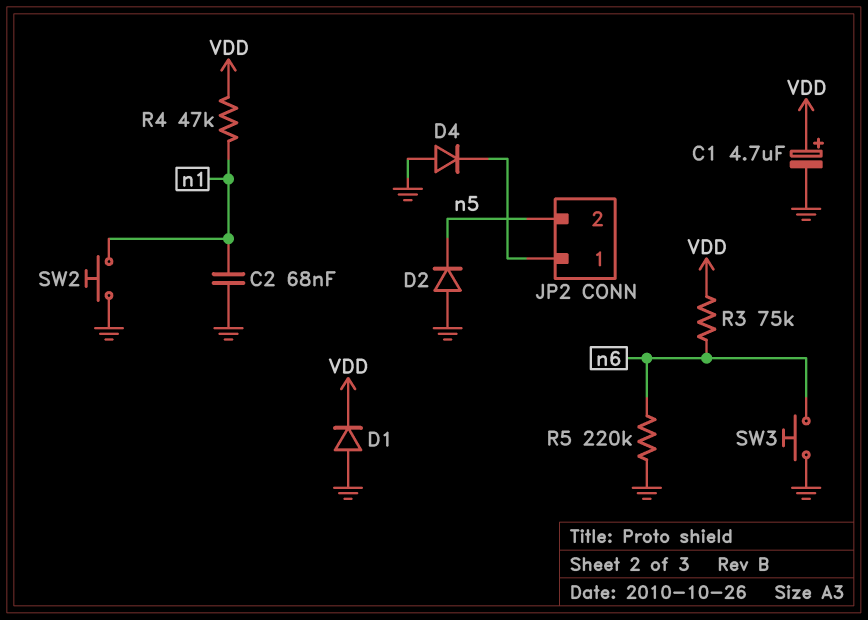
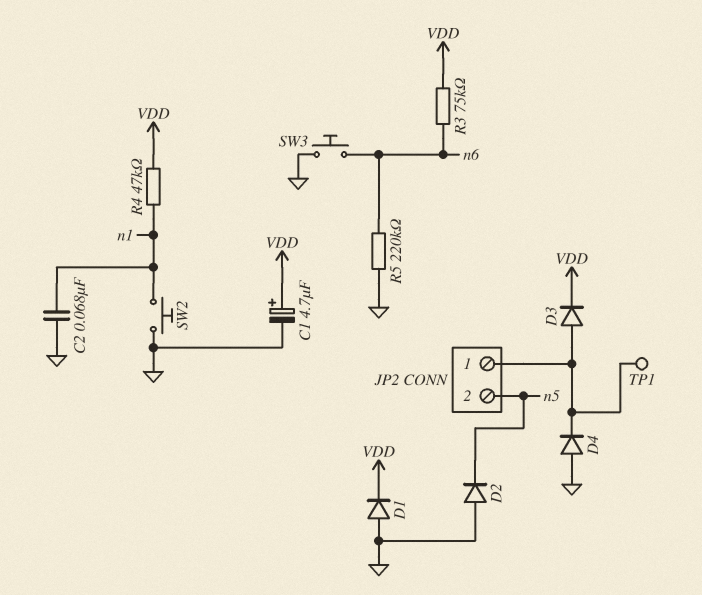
D3: none -> diode (A JP2/1, K VDD)
TP1: none -> test point (JP2/1)

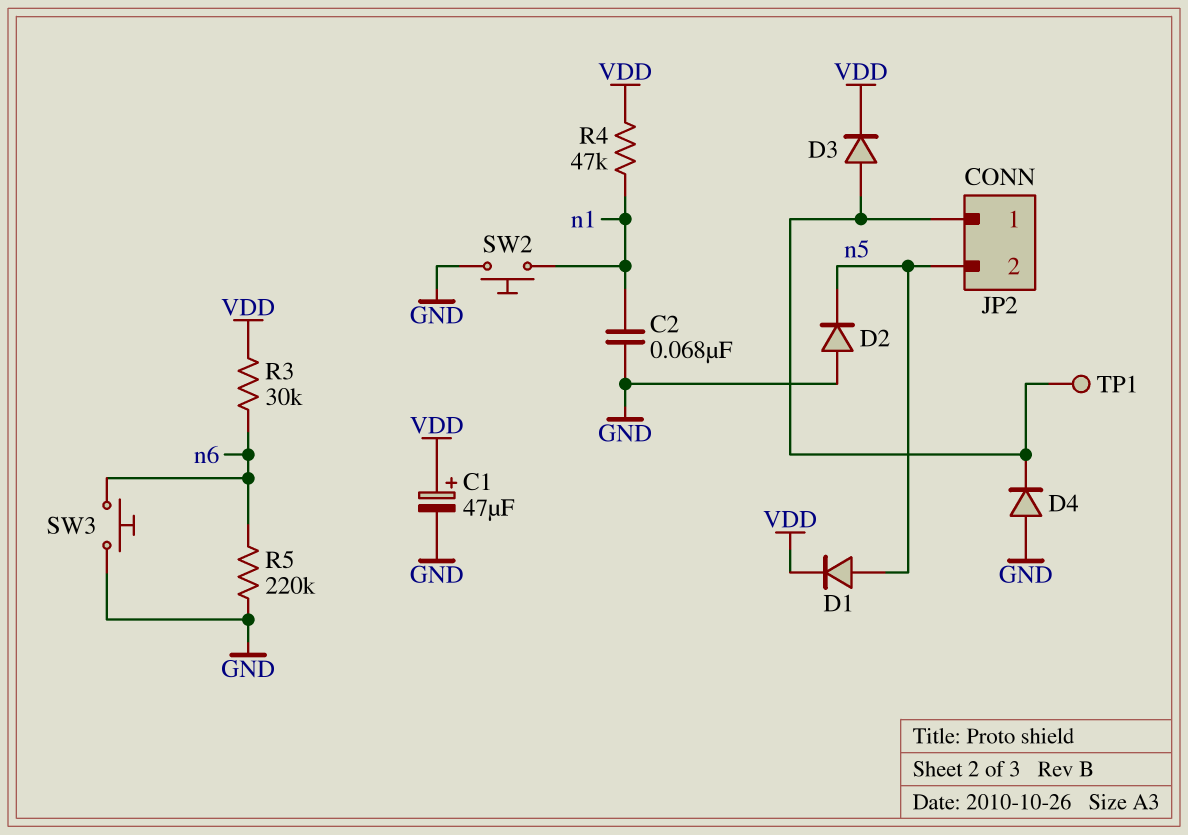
C1: 4.7uF (plus VDD, minus GND) -> 47uF (plus VDD, minus GND)
D1: diode (A GND, K VDD) -> diode (A n5, K VDD)
R3: 75k (VDD, n6) -> 30k (VDD, n6)

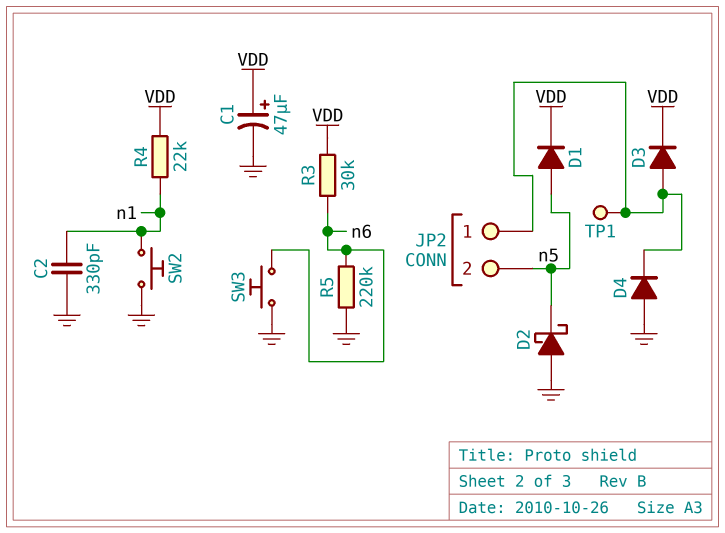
C2: 68nF (GND, n1) -> 330pF (GND, n1)
D2: diode (A GND, K n5) -> schottky (A GND, K n5)
R4: 47k (VDD, n1) -> 22k (VDD, n1)

